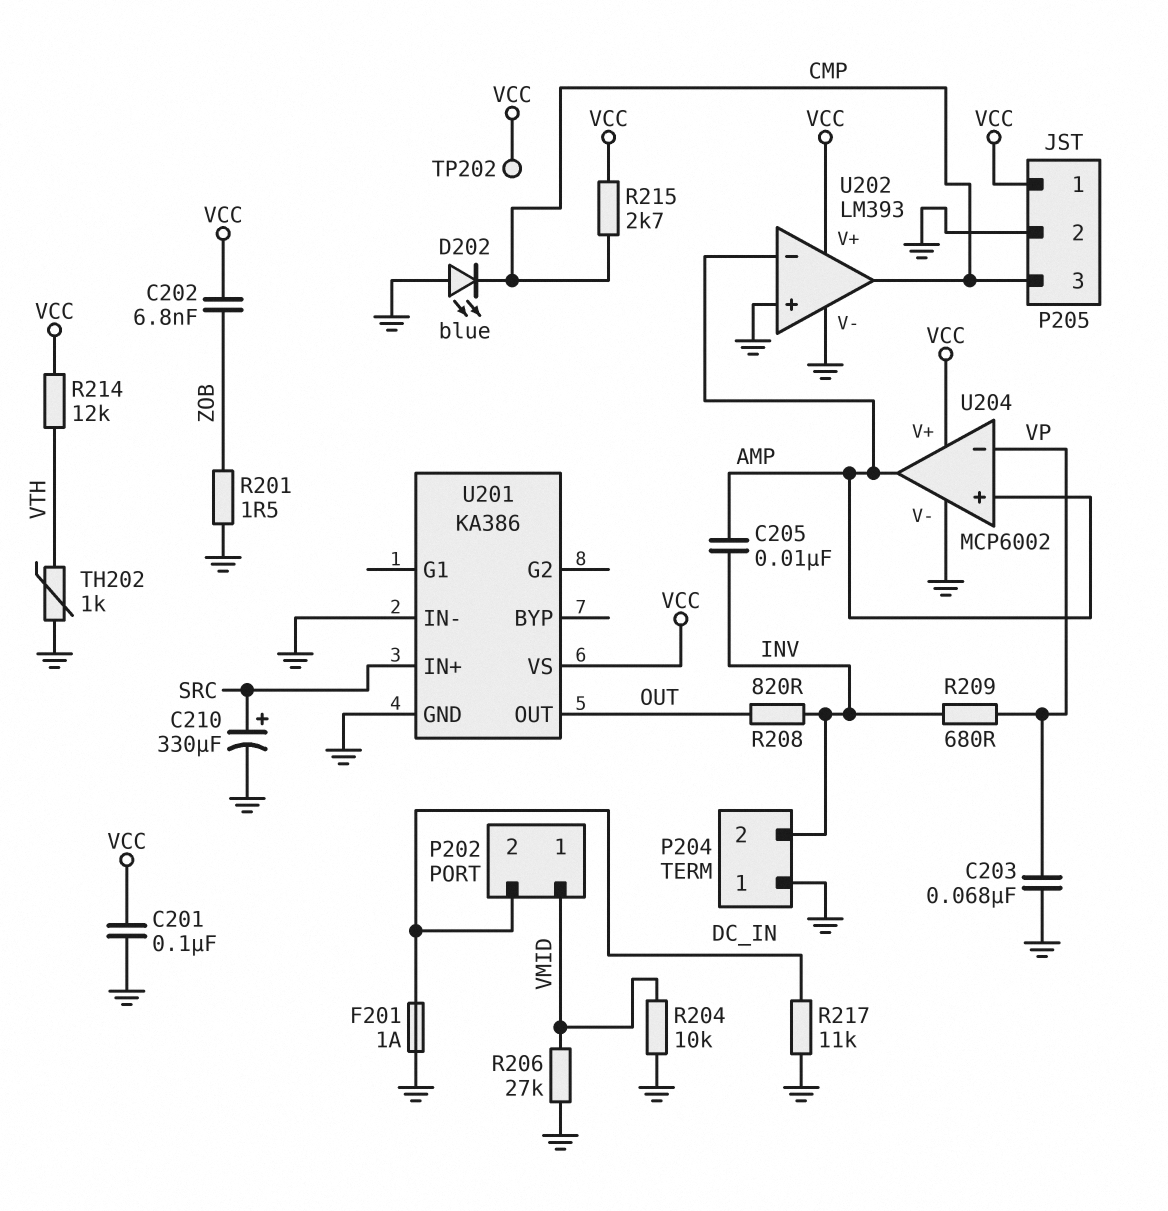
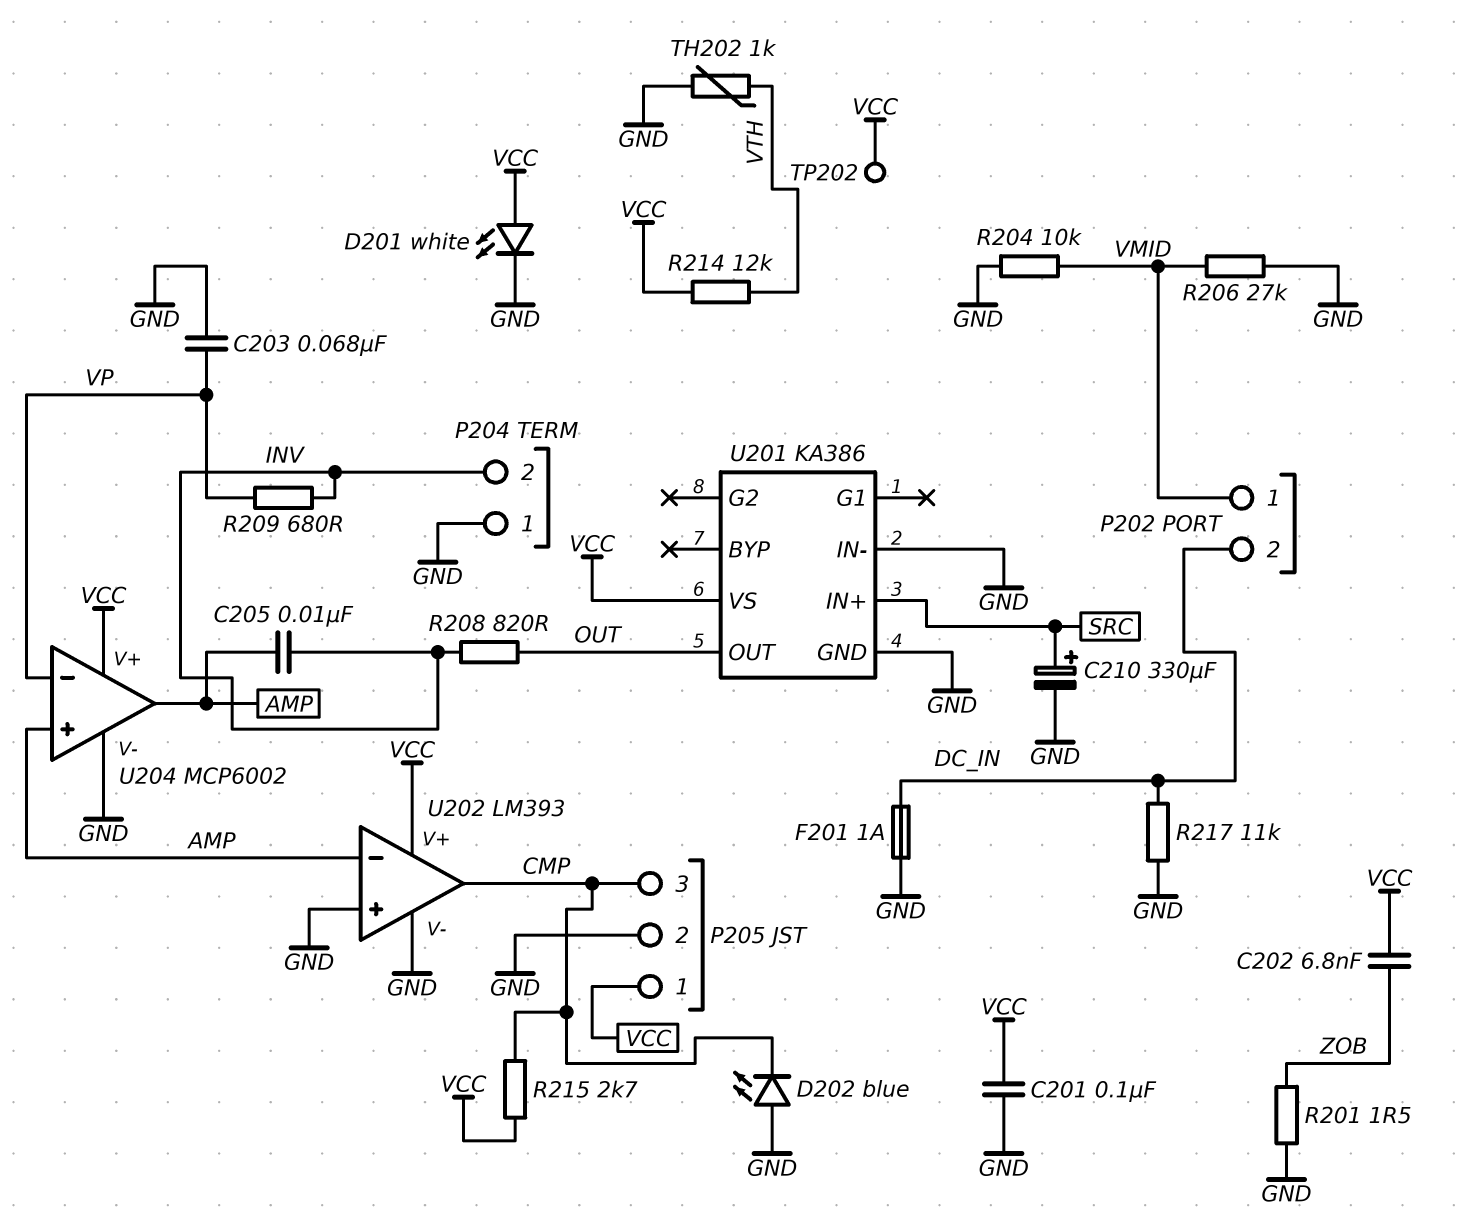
D201: none -> LED white (A VCC, K GND)

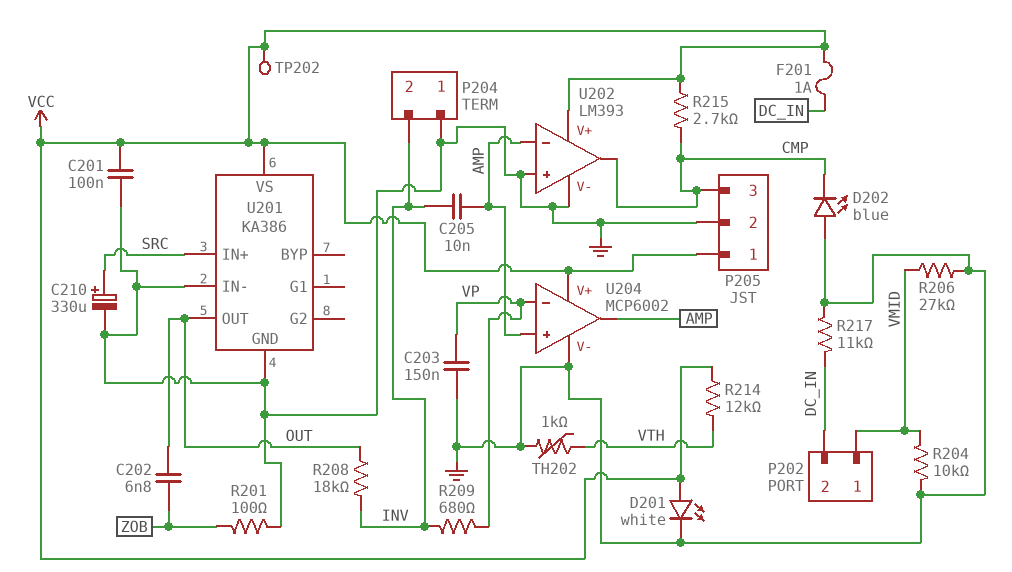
C202: 6.8nF (VCC, ZOB) -> 6.8nF (OUT, ZOB)
C203: 68nF (GND, VP) -> 150nF (GND, VP)
F201: 1A (DC_IN, GND) -> 1A (DC_IN, VCC)
R201: 1.5 (GND, ZOB) -> 100 (GND, ZOB)
R208: 820 (INV, OUT) -> 18k (INV, OUT)

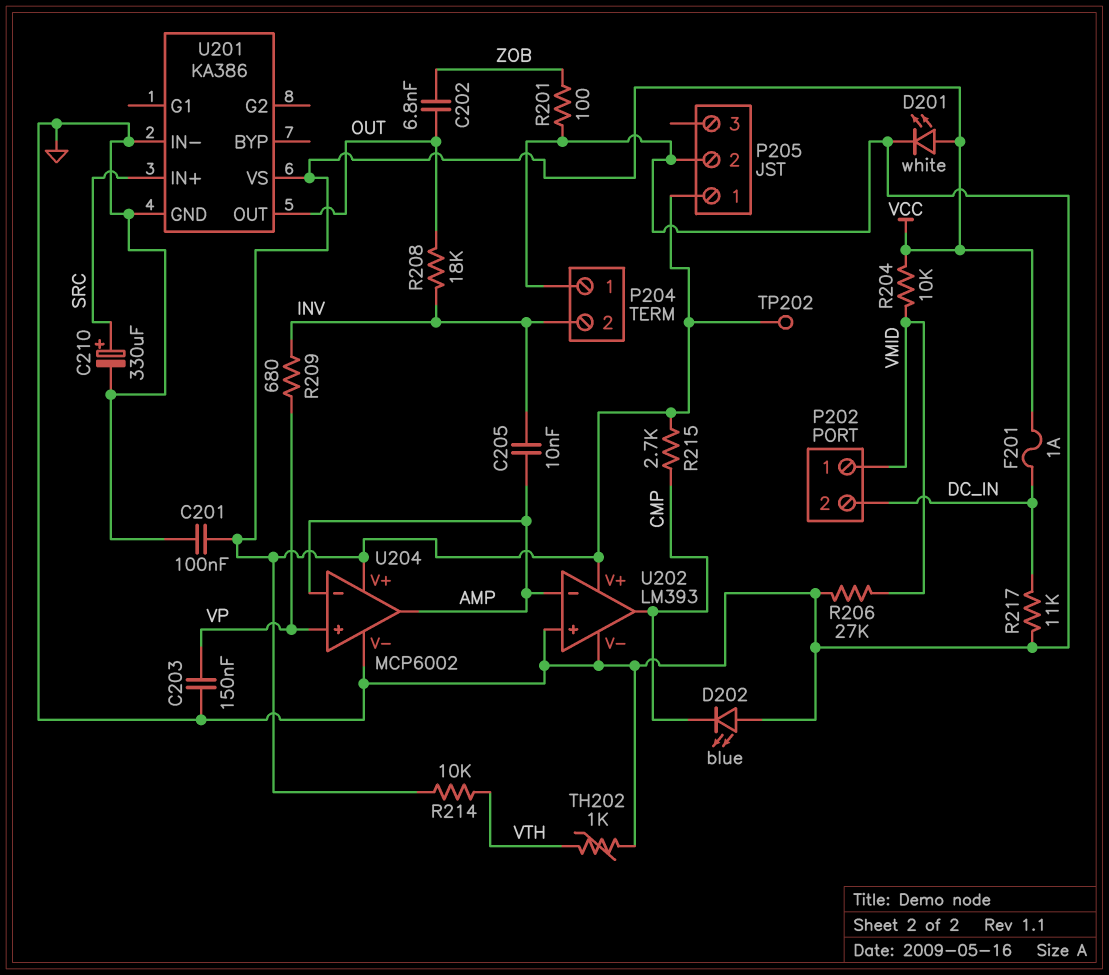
P205 pin 3: CMP -> none
R204: 10k (GND, VMID) -> 10k (VCC, VMID)
R214: 12k (VCC, VTH) -> 10k (VCC, VTH)
U204 pin in+: AMP -> VP
U204 pin in-: VP -> AMP

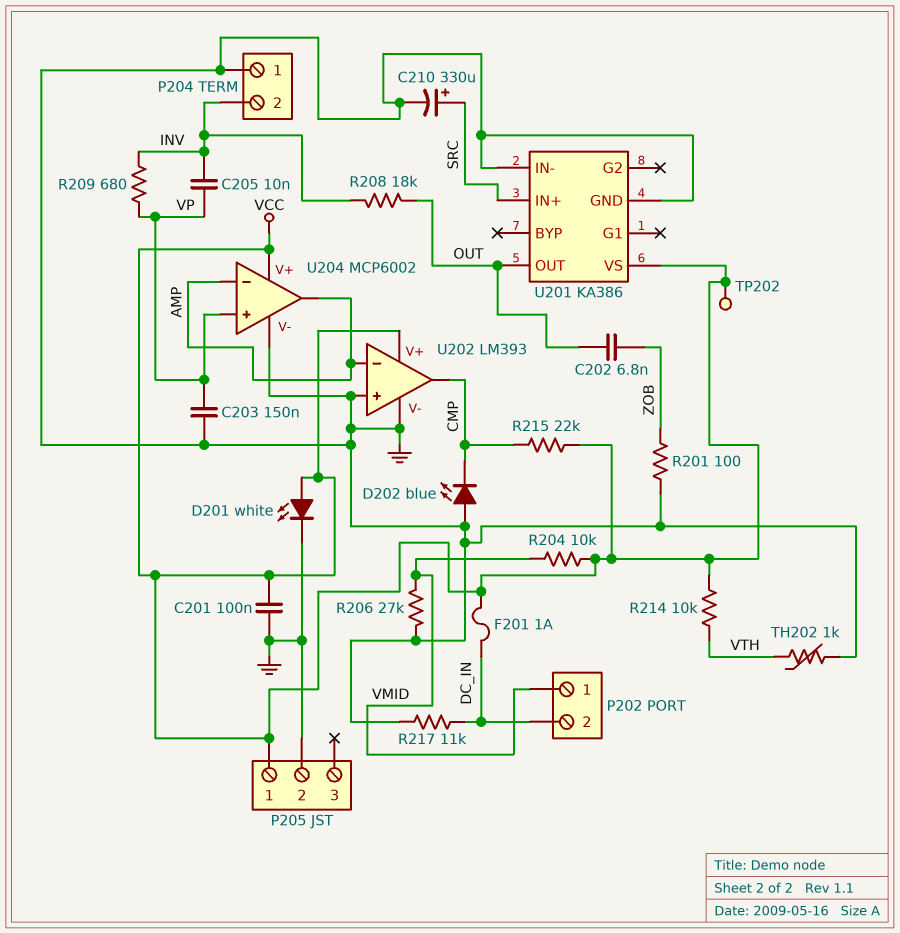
C205: 10nF (AMP, INV) -> 10nF (INV, VP)
R215: 2.7k (CMP, VCC) -> 22k (CMP, VCC)

